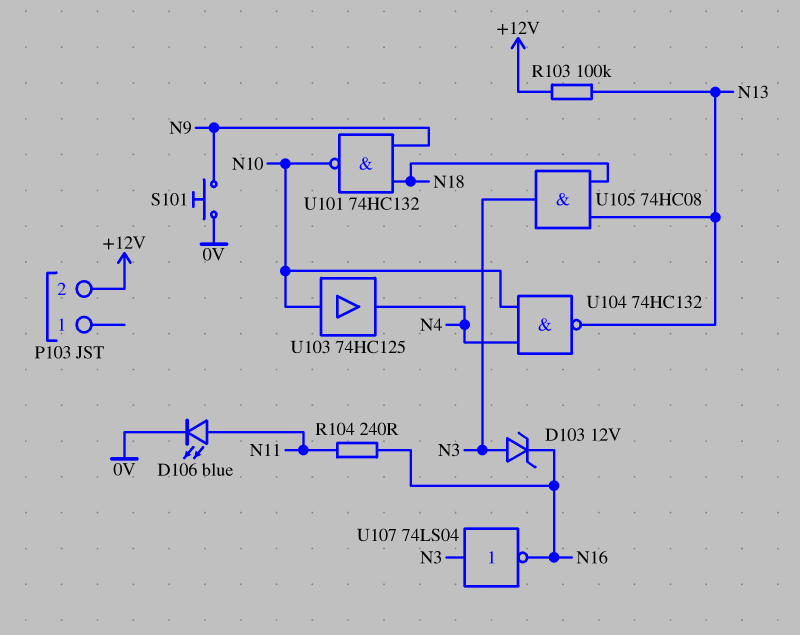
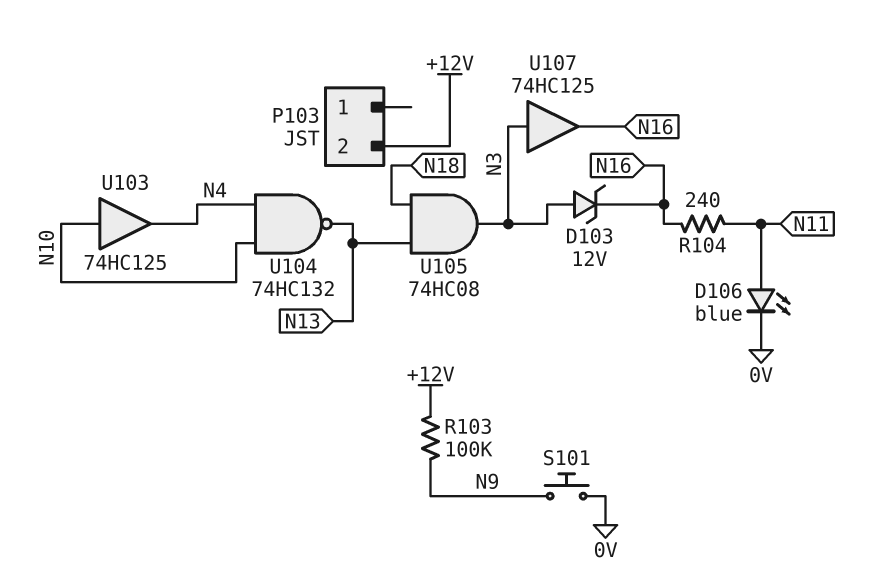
R103: 100k (+12V, N13) -> 100k (+12V, N9)
U101: NAND 74HC132 (in N9, in N18, out N10) -> none
U107: NOT 74LS04 (in N3, out N16) -> buffer 74HC125 (in N3, out N16)

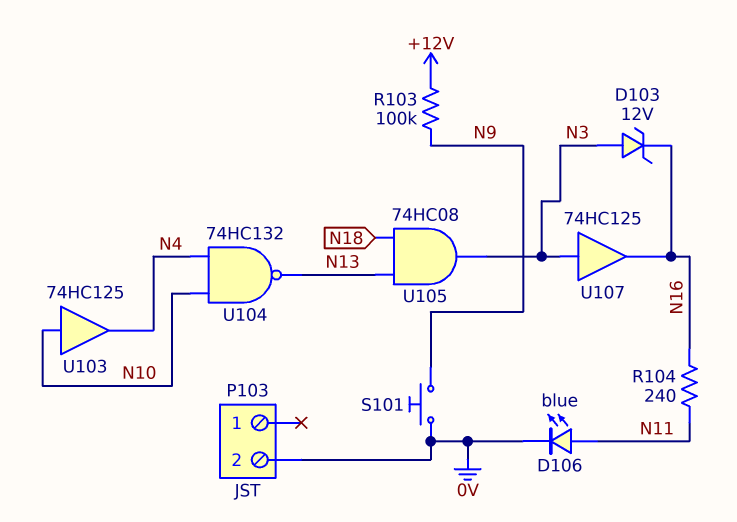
P103 pin 2: +12V -> 0V

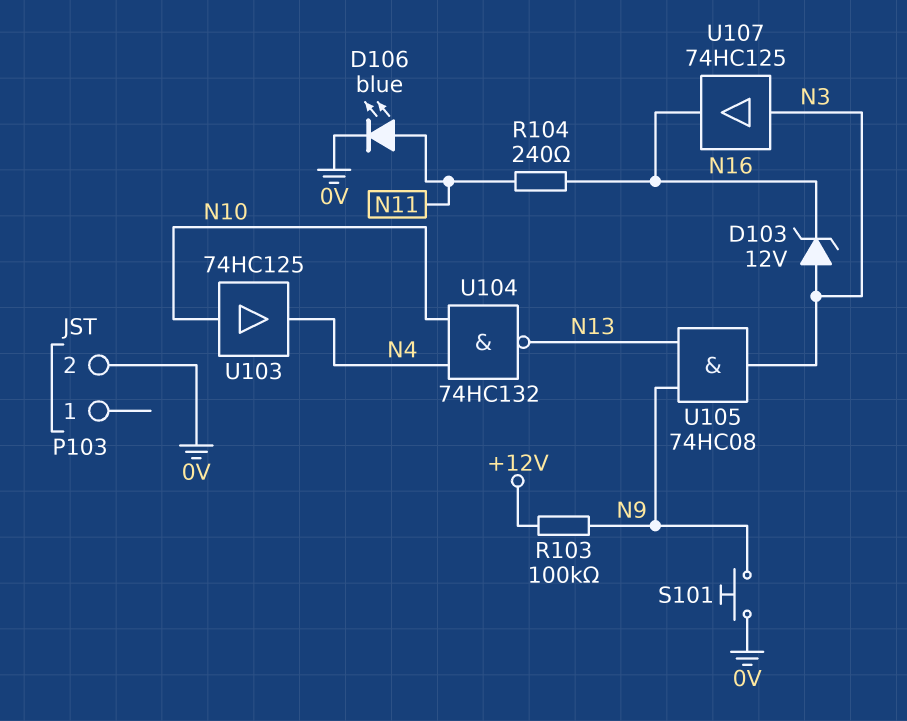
U105: AND 74HC08 (in N13, in N18, out N3) -> AND 74HC08 (in N9, in N13, out N3)

